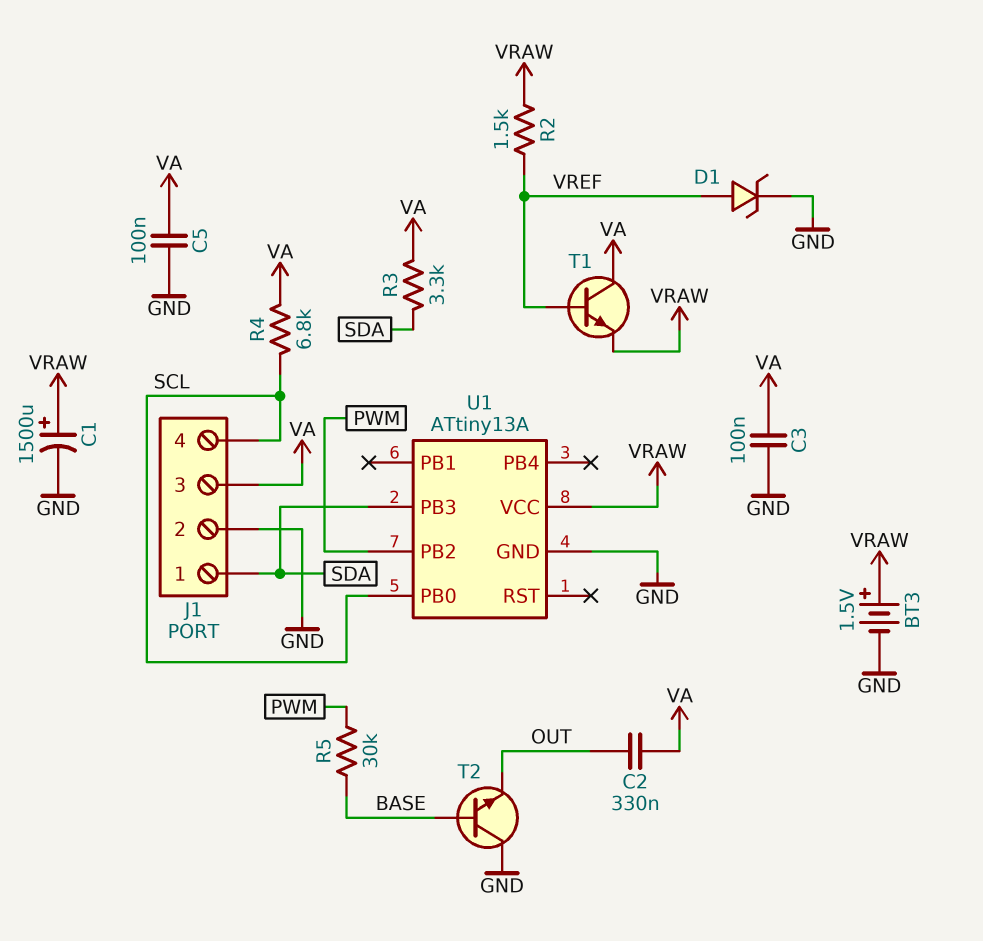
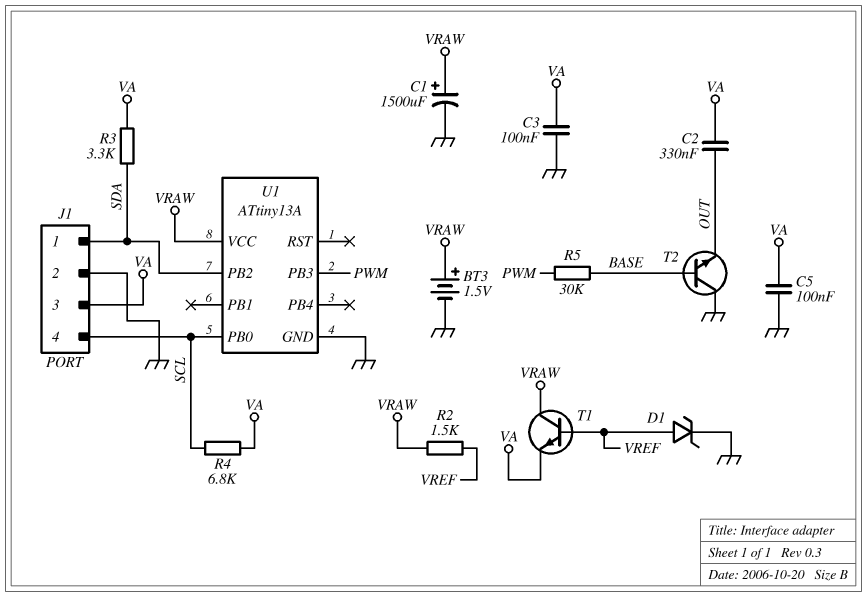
T1: NPN (B VREF, C VA, E VRAW) -> NPN (B VREF, C VRAW, E VA)
U1 pin PB2: PWM -> SDA
U1 pin PB3: SDA -> PWM

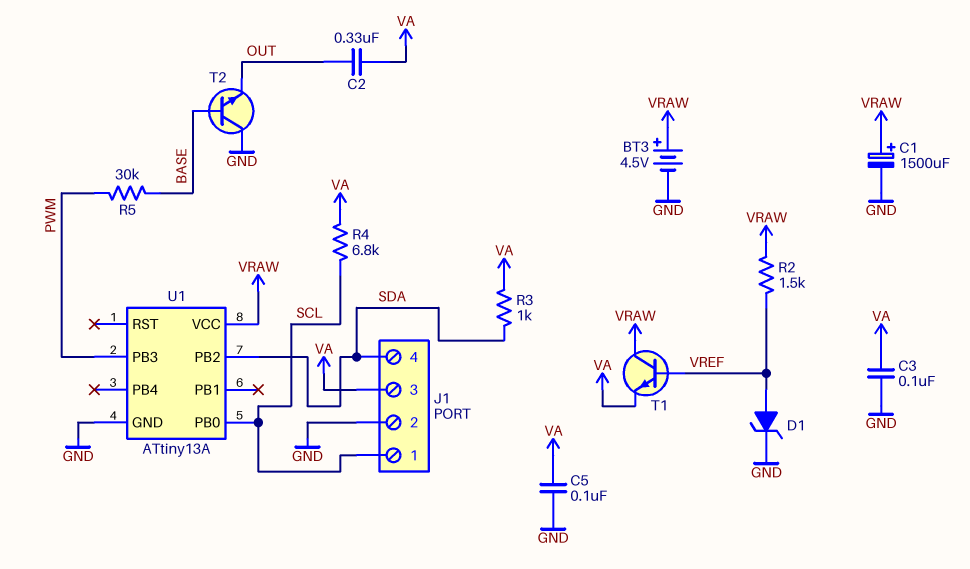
BT3: 1.5V (plus VRAW, minus GND) -> 4.5V (plus VRAW, minus GND)
J1 pin 1: SDA -> SCL
J1 pin 4: SCL -> SDA
R3: 3.3k (SDA, VA) -> 1k (SDA, VA)

